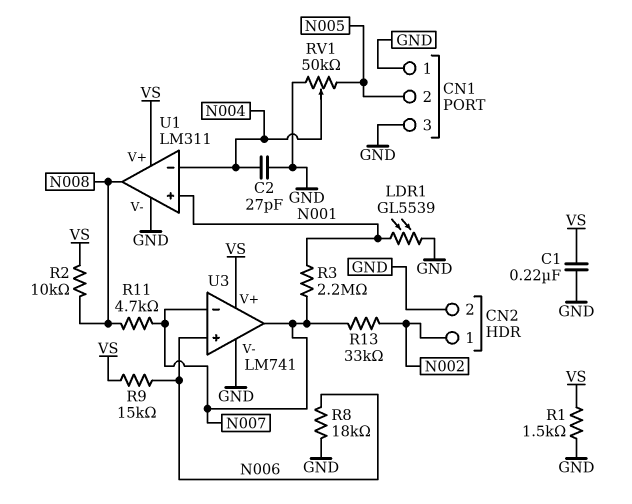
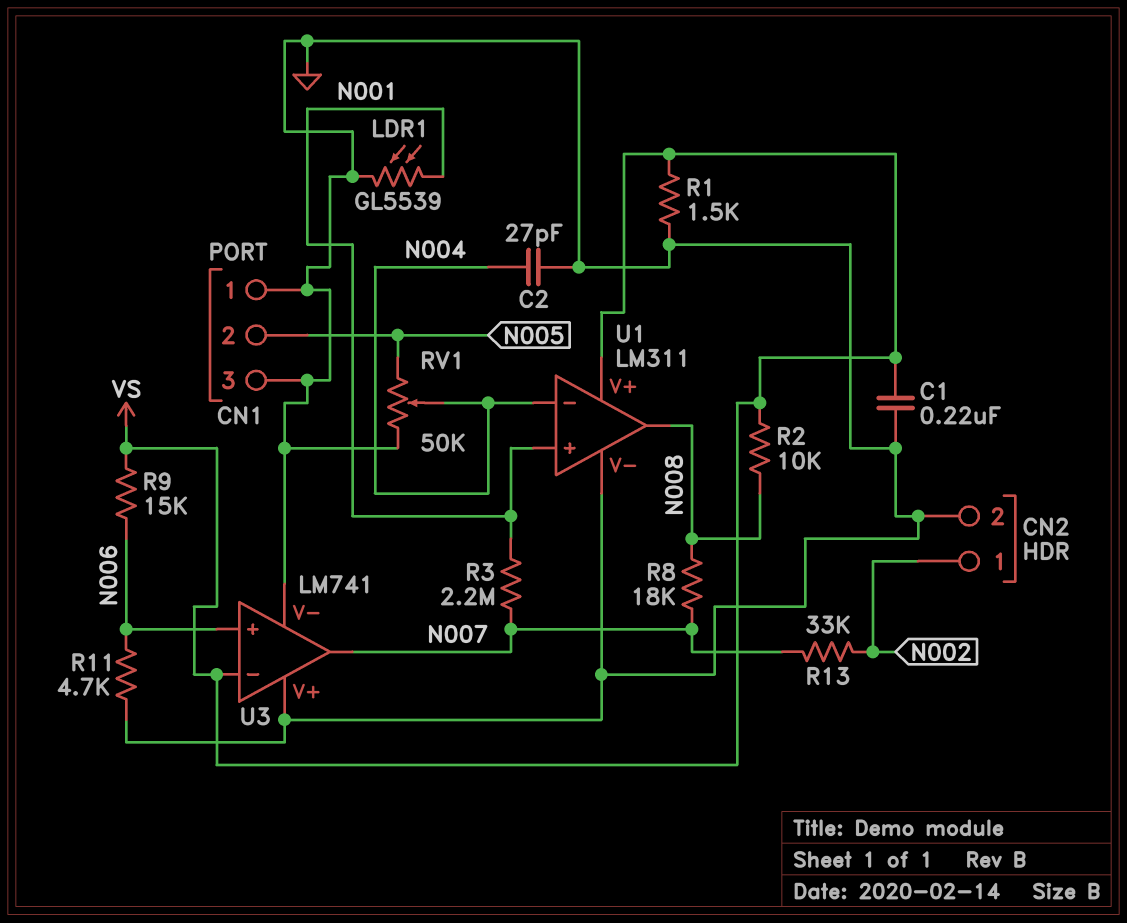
R8: 18k (GND, N006) -> 18k (N007, N008)
R11: 4.7k (N007, N008) -> 4.7k (GND, N006)
U3 pin V+: VS -> GND
U3 pin in-: N007 -> VS

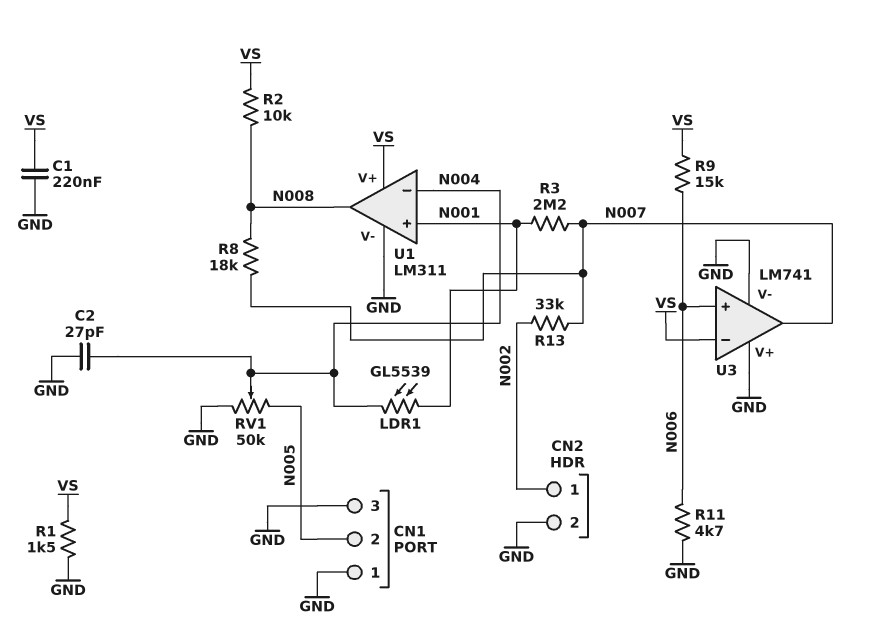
LDR1: GL5539 (GND, N001) -> GL5539 (N001, N004)

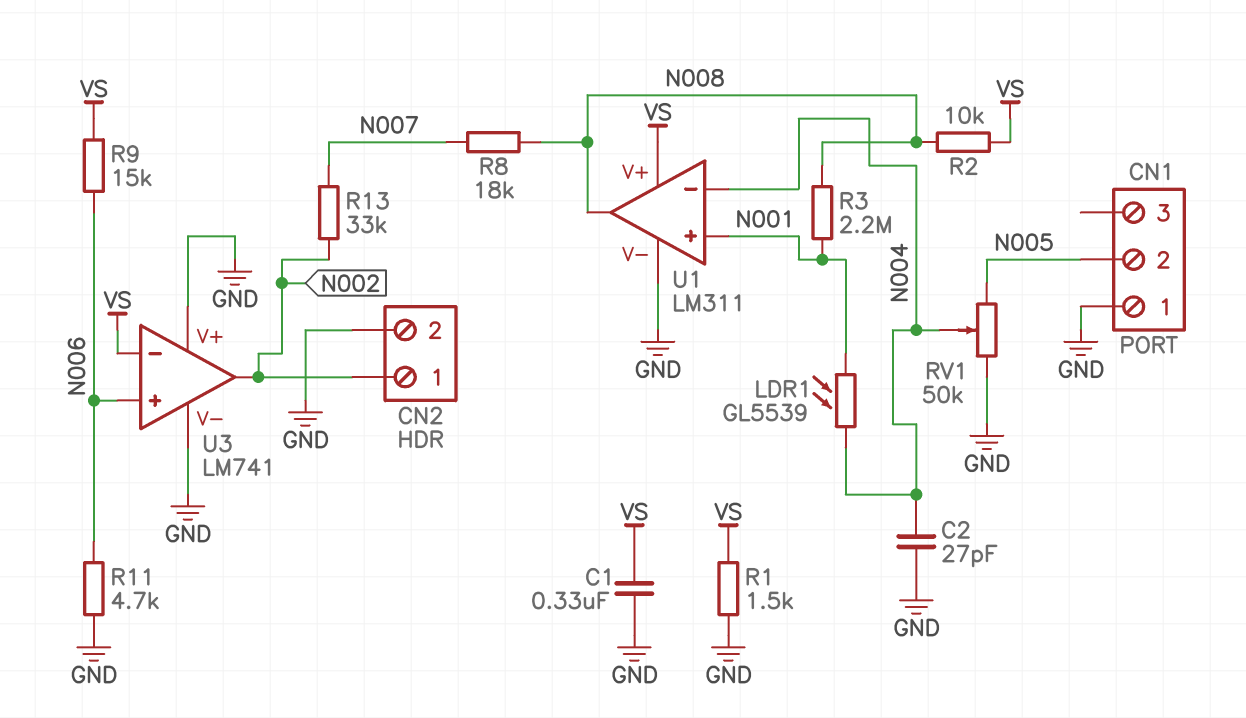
C1: 220nF (GND, VS) -> 330nF (GND, VS)
CN1 pin 3: GND -> none
R3: 2.2M (N001, N007) -> 2.2M (N001, N008)
U3 pin out: N007 -> N002

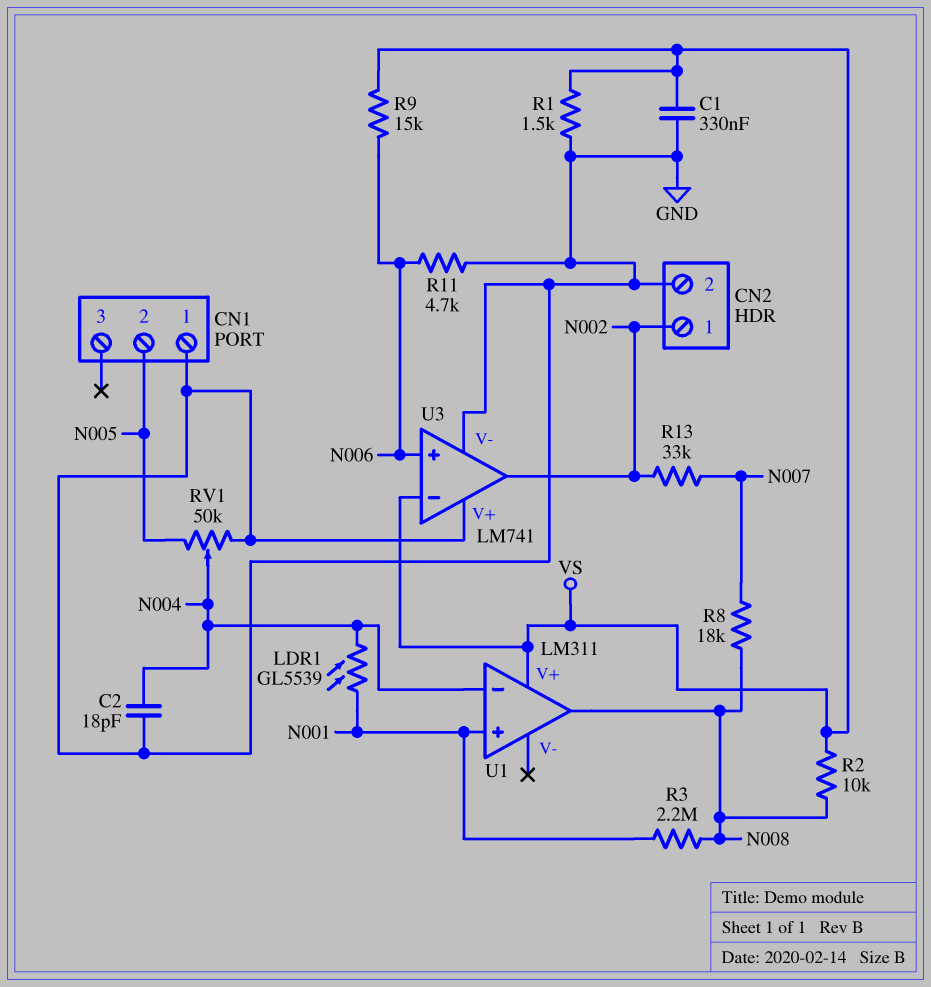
C2: 27pF (GND, N004) -> 18pF (GND, N004)
U1 pin V-: GND -> none

